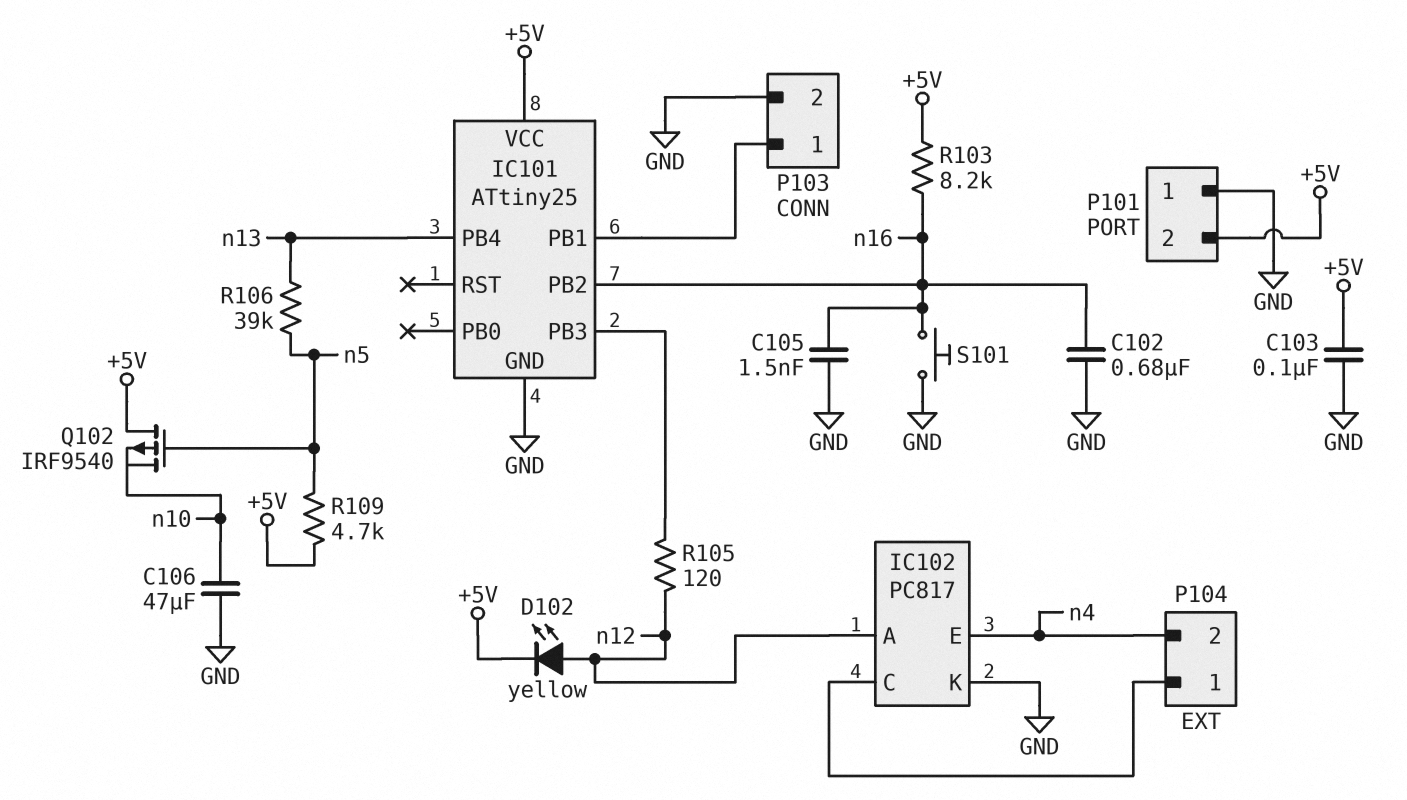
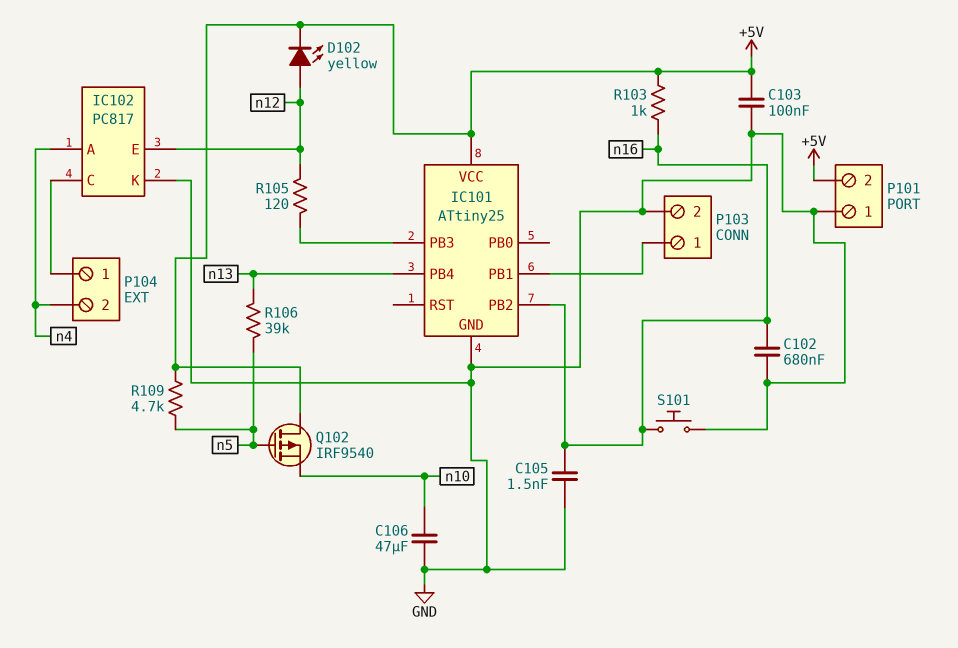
IC102 pin A: n12 -> n4
IC102 pin E: n4 -> n12
R103: 8.2k (+5V, n16) -> 1k (+5V, n16)

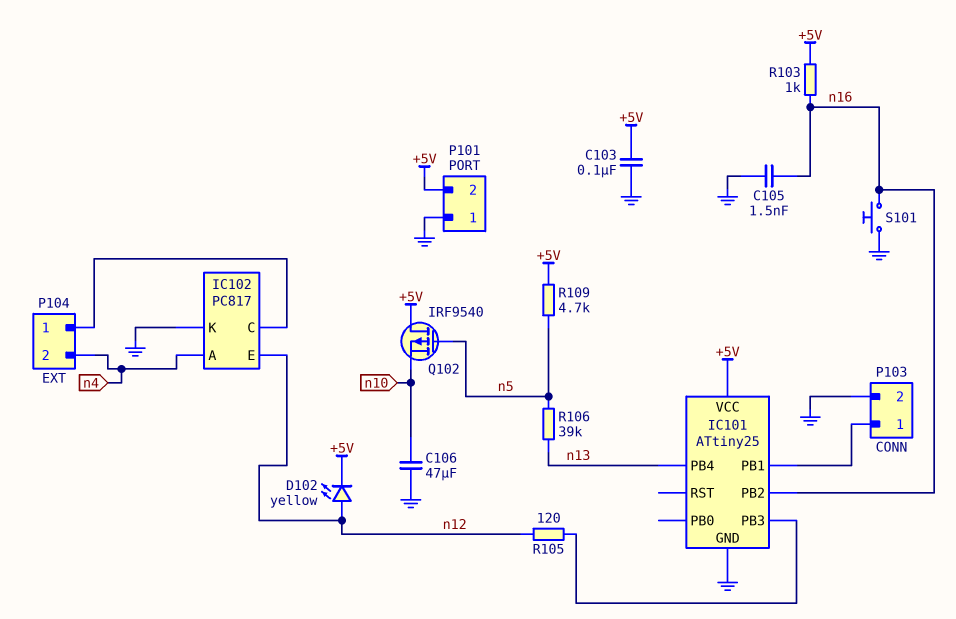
C102: 680nF (GND, n16) -> none

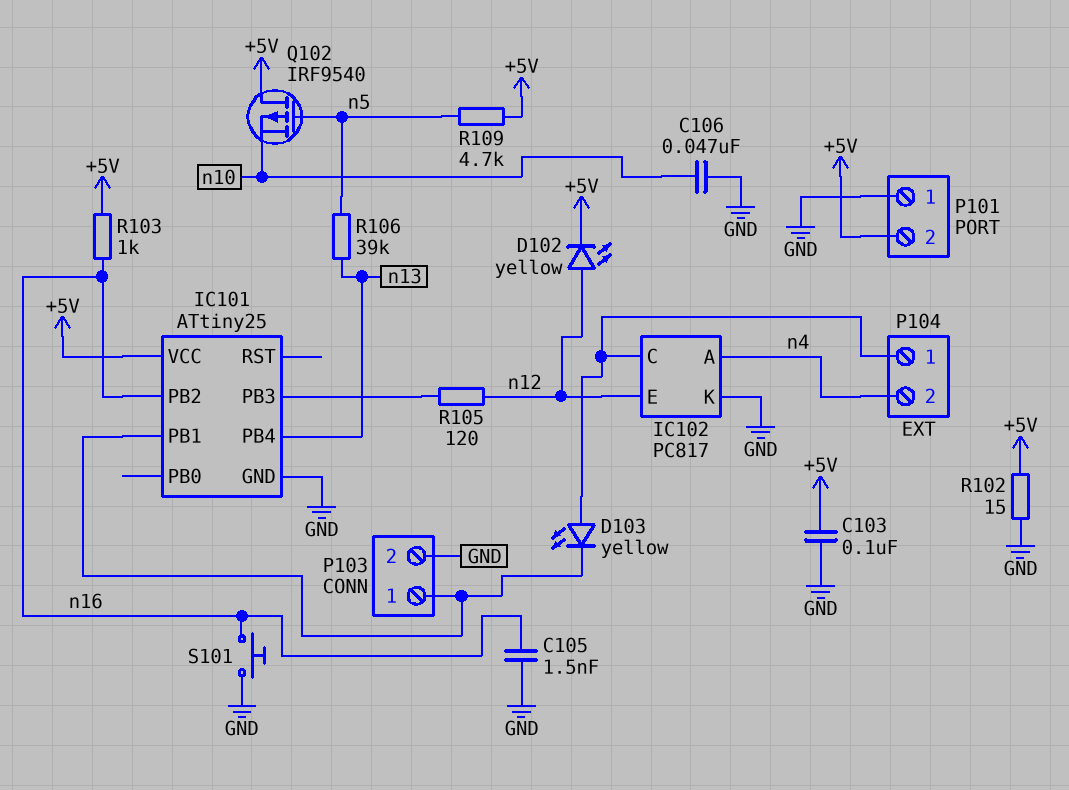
C106: 47uF (GND, n10) -> 47nF (GND, n10)
D103: none -> LED yellow (A IC102/C, K IC101/PB1)
R102: none -> 15 (+5V, GND)

